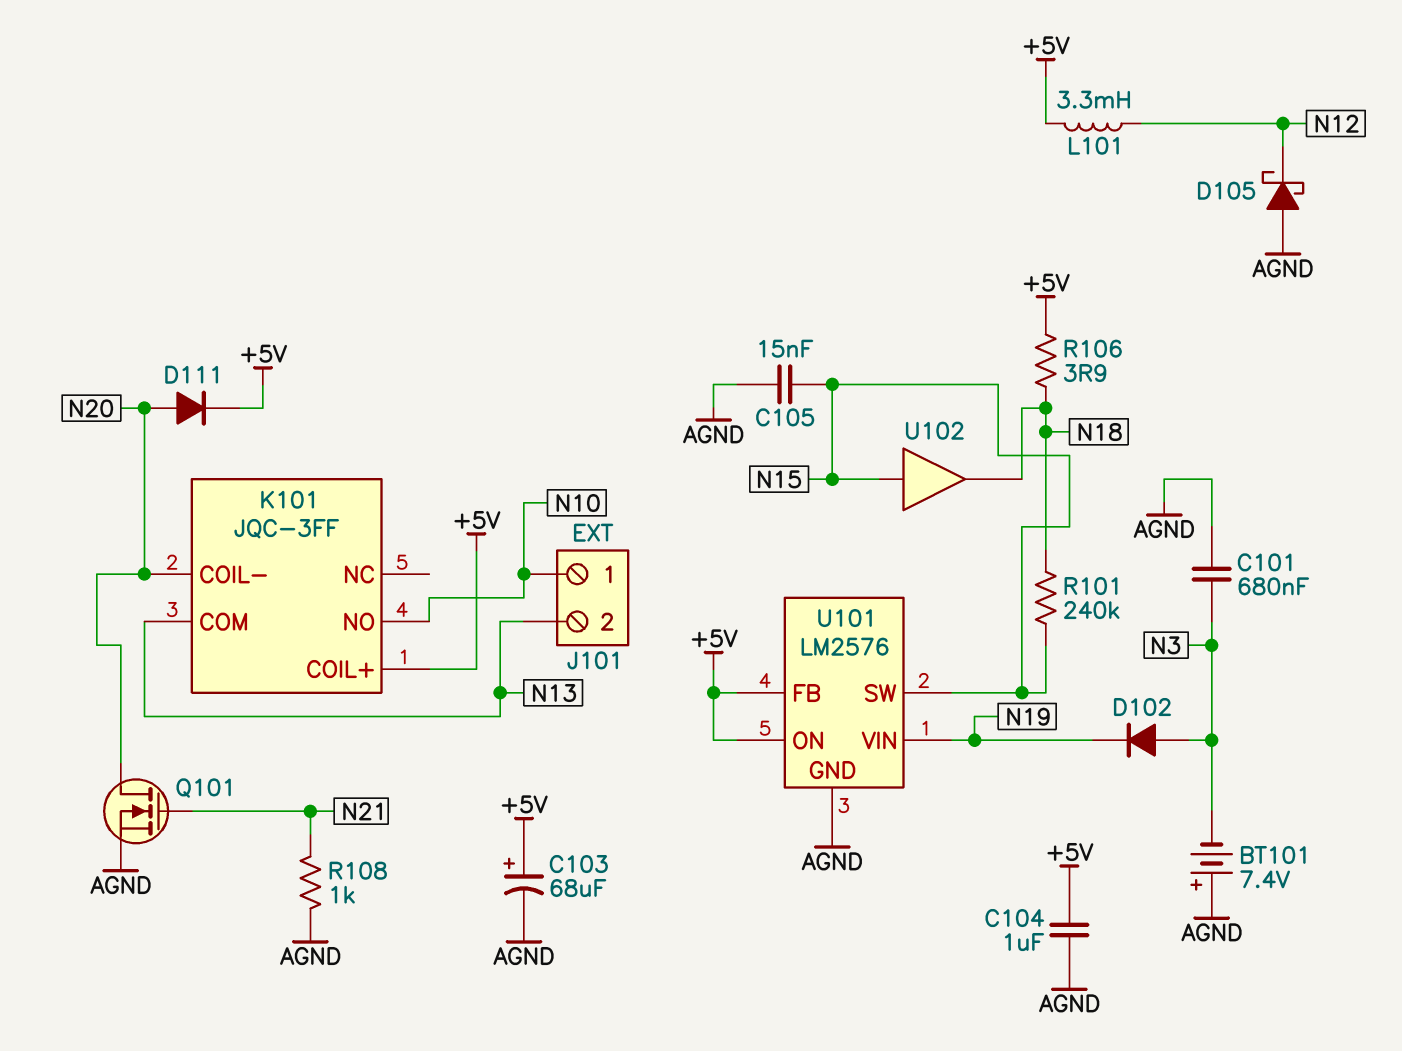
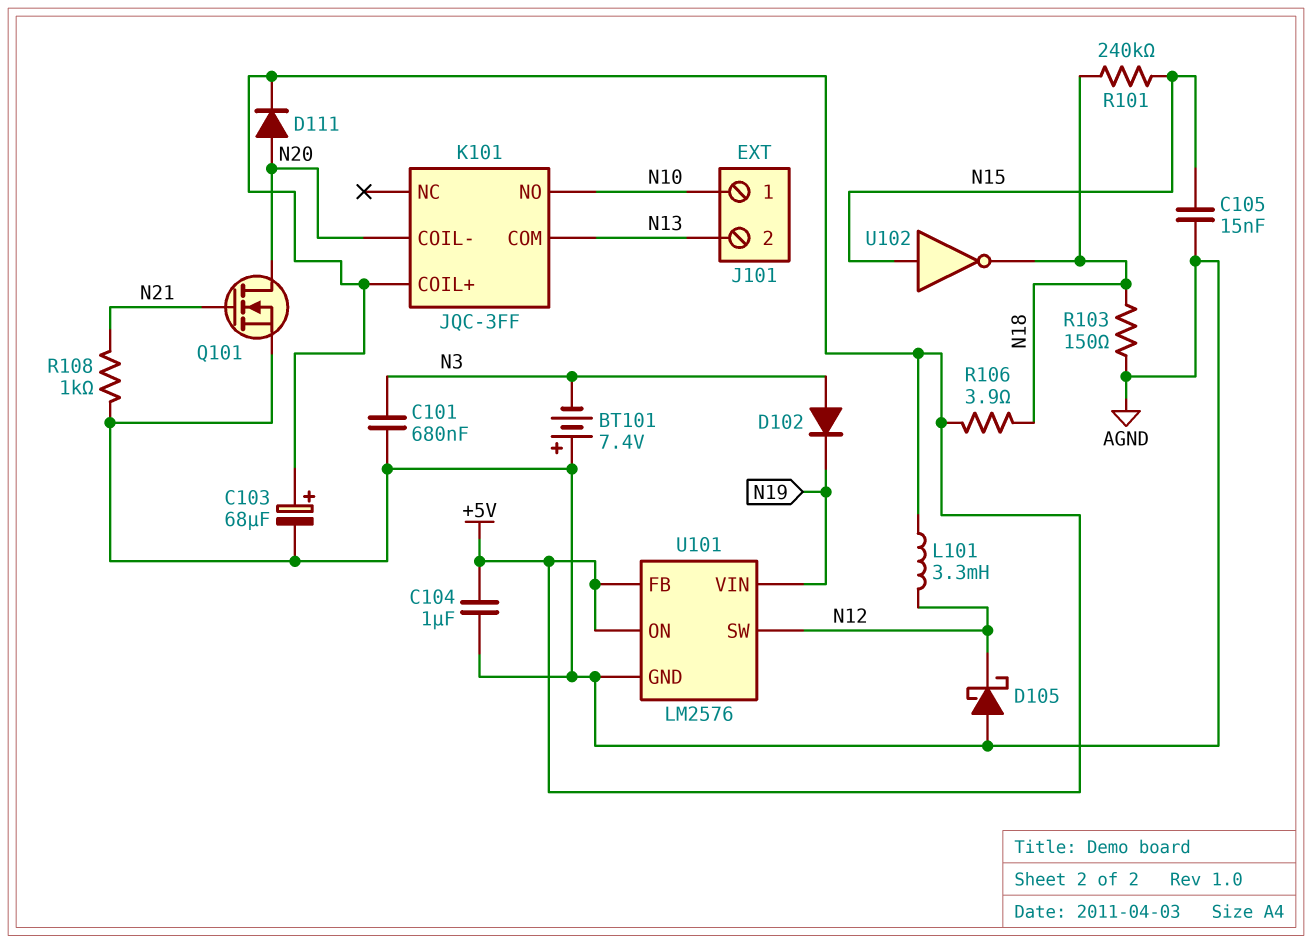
R103: none -> 150 (AGND, N18)
U101 pin SW: N15 -> N12
U102: buffer (in N15, out N18) -> NOT (in N15, out N18)

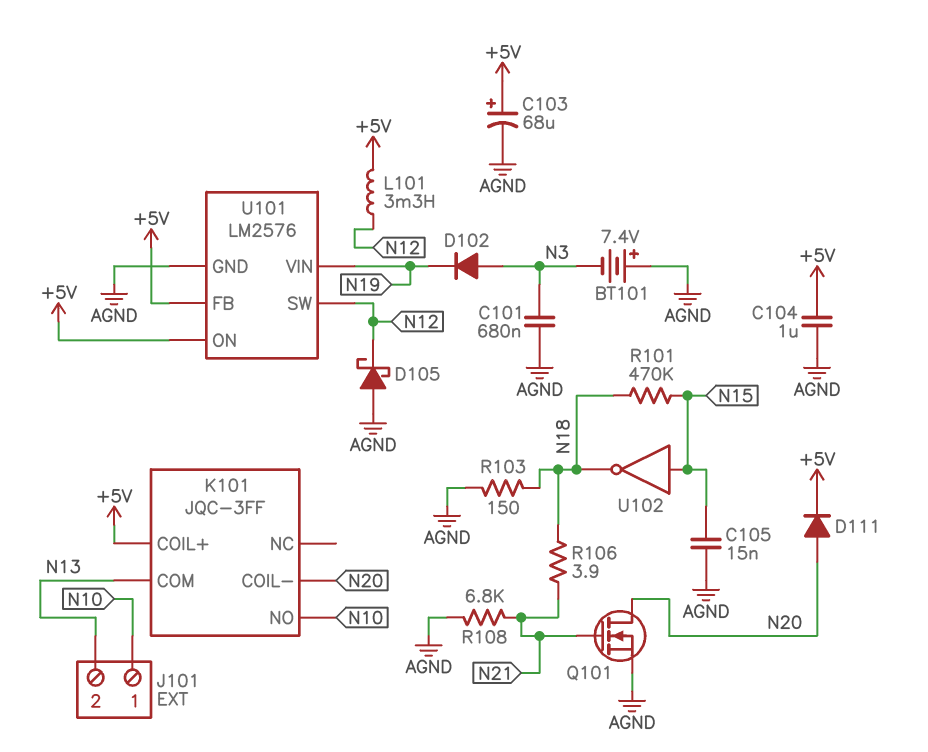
R101: 240k (N15, N18) -> 470k (N15, N18)
R106: 3.9 (+5V, N18) -> 3.9 (N18, N21)
R108: 1k (AGND, N21) -> 6.8k (AGND, N21)

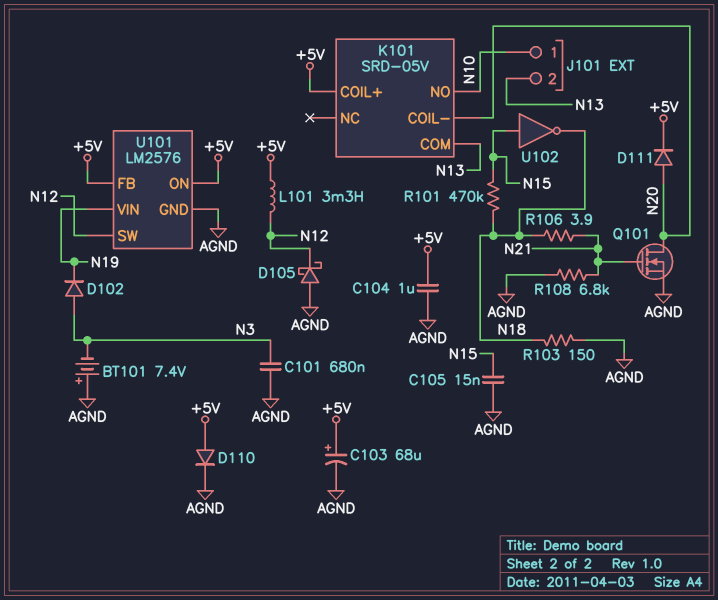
D110: none -> diode (A +5V, K AGND)
K101: JQC-3FF -> SRD-05V

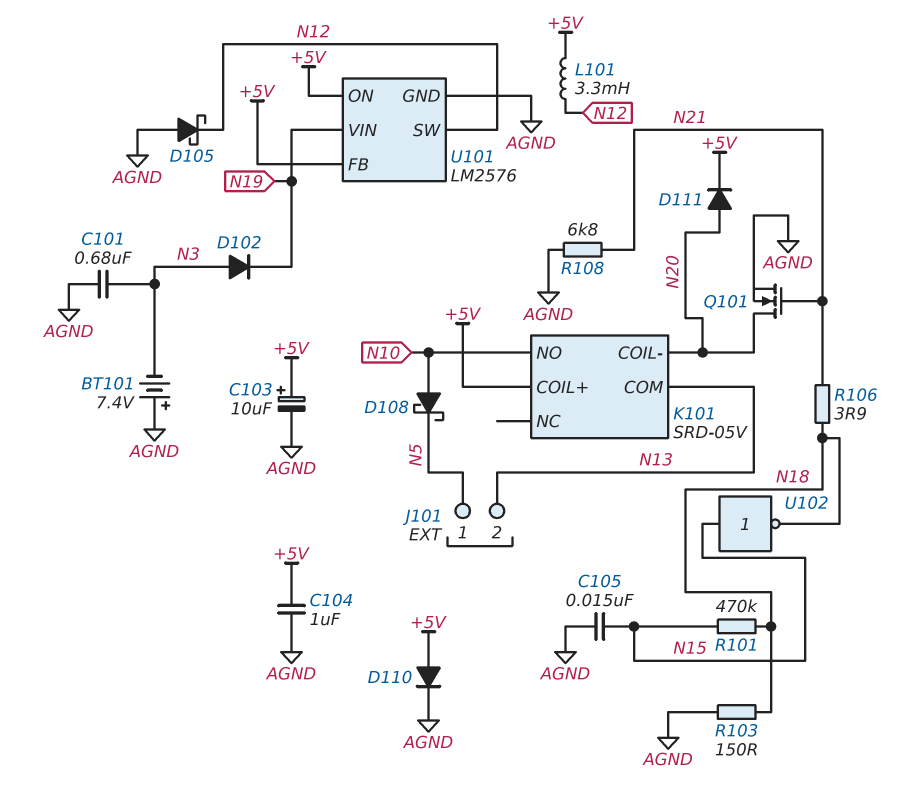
C103: 68uF (plus +5V, minus AGND) -> 10uF (plus +5V, minus AGND)
D108: none -> schottky (A N10, K N5)
J101 pin 1: N10 -> N5

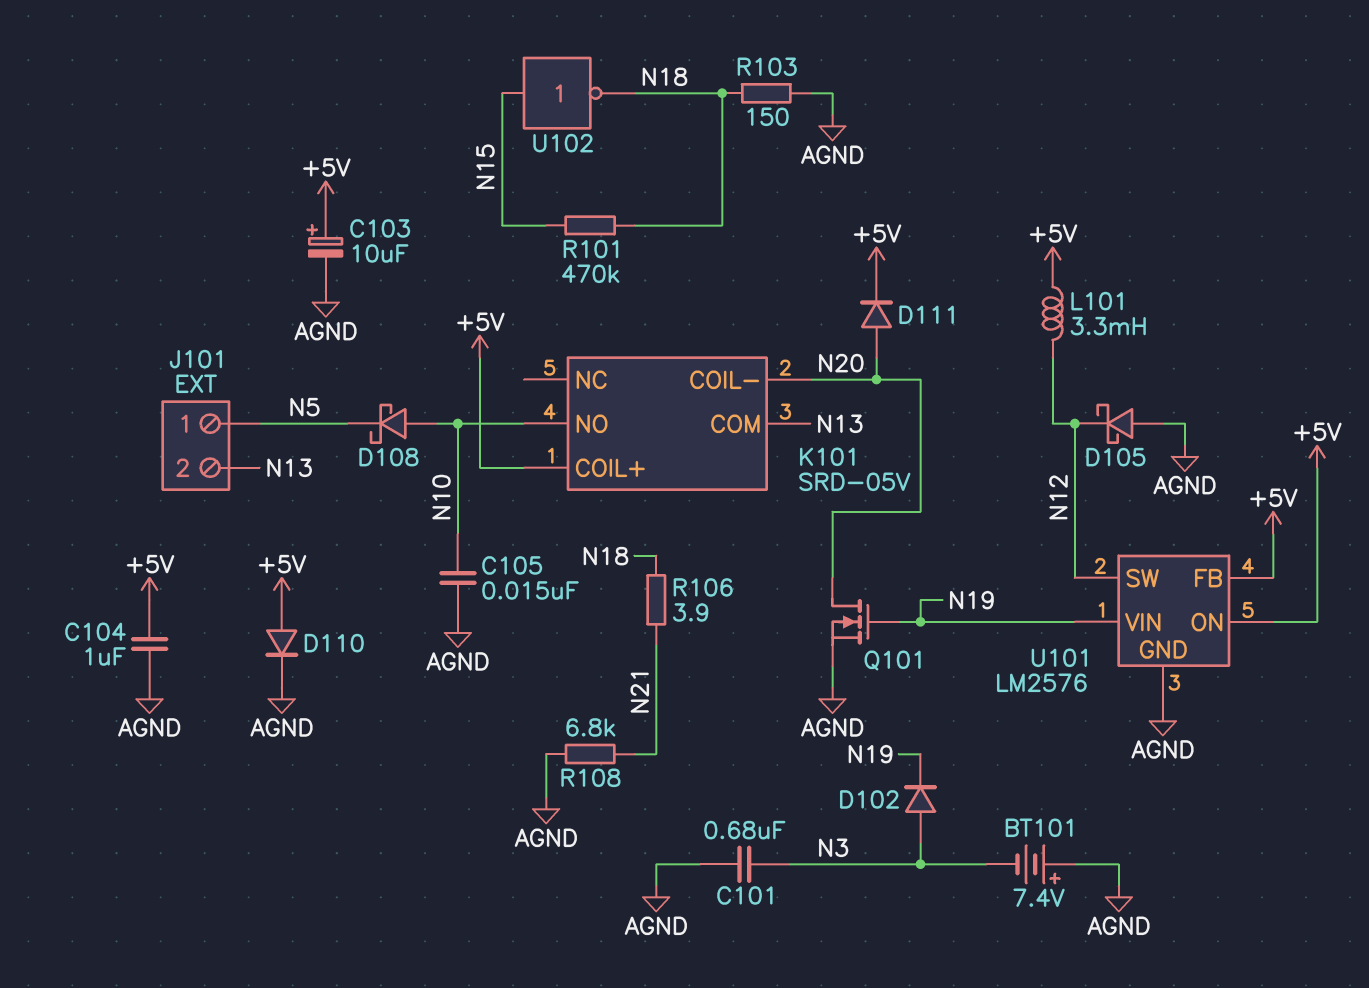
C105: 15nF (AGND, N15) -> 15nF (AGND, N10)
Q101: NMOS (G N21, D N20, S AGND) -> NMOS (G N19, D N20, S AGND)

